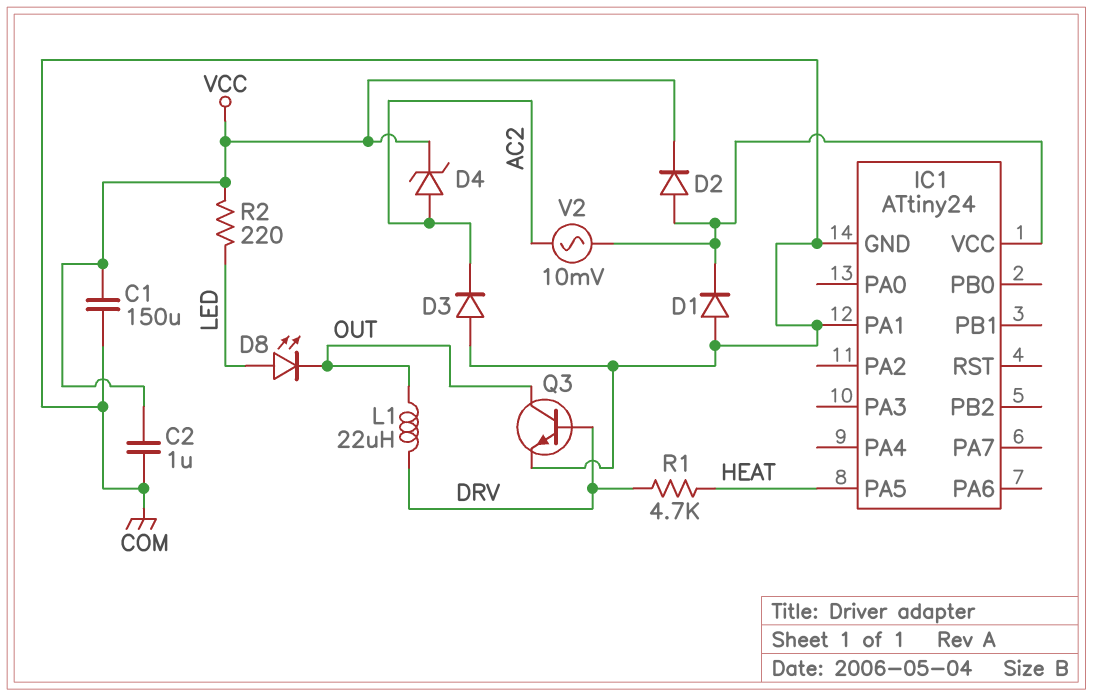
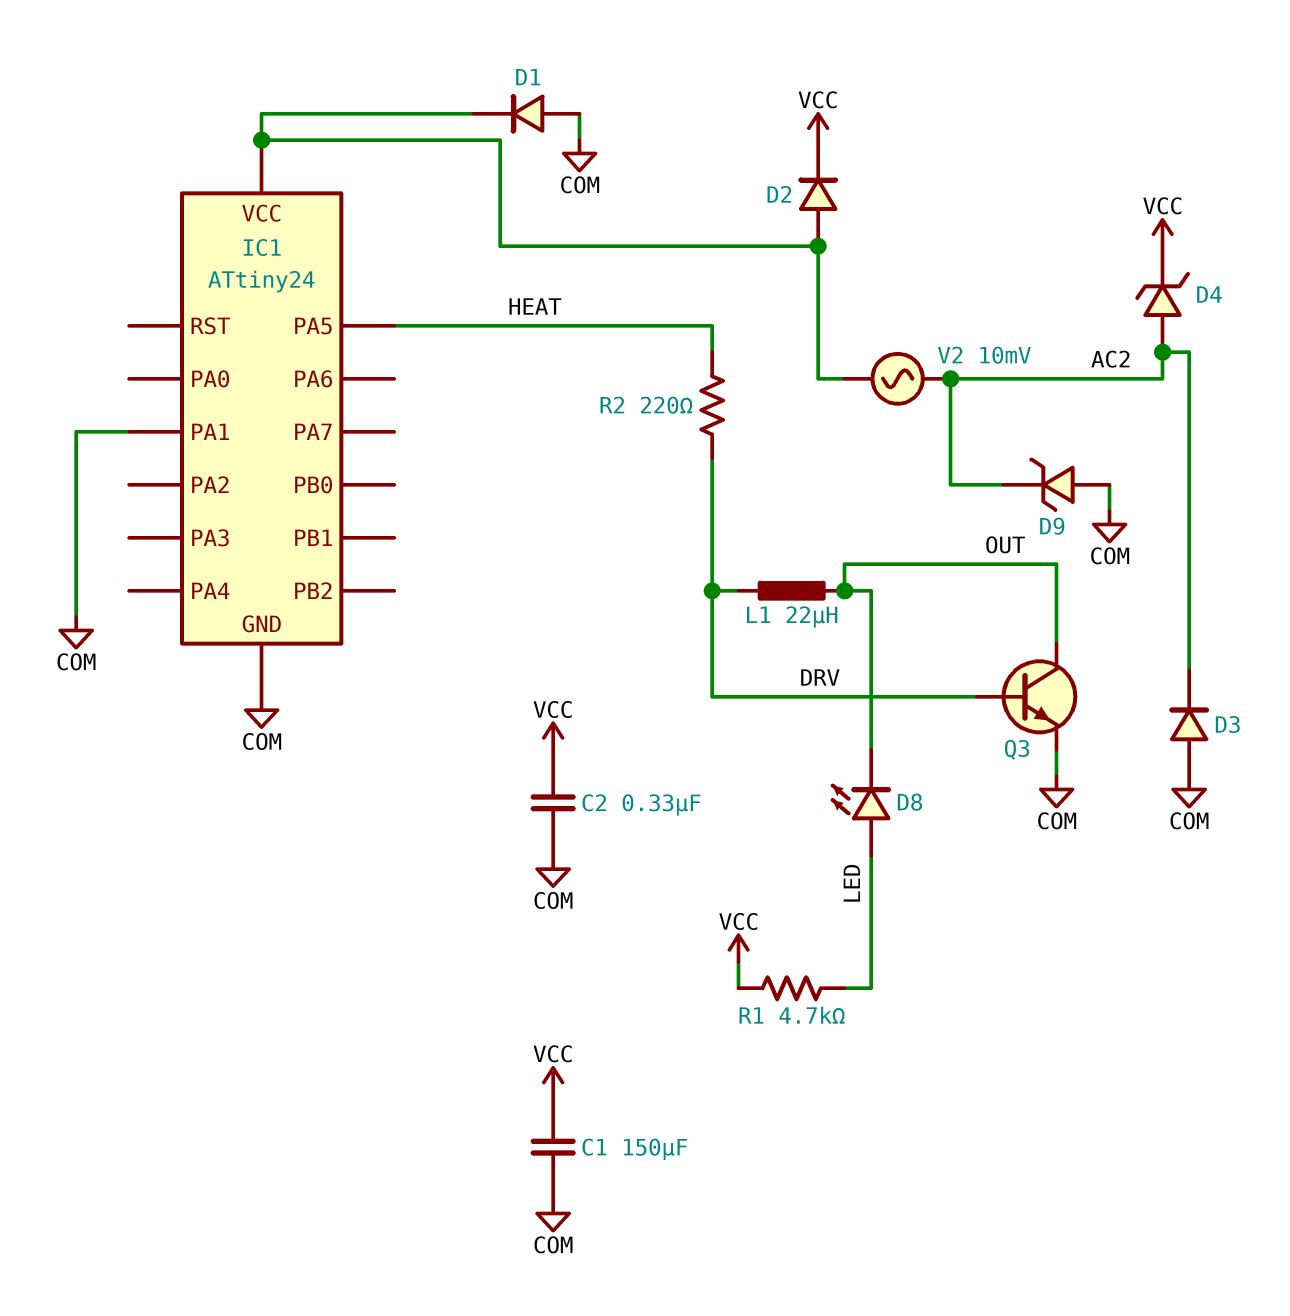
C2: 1uF (COM, VCC) -> 330nF (COM, VCC)
D9: none -> zener (A COM, K AC2)
R1: 4.7k (DRV, HEAT) -> 4.7k (LED, VCC)
R2: 220 (LED, VCC) -> 220 (DRV, HEAT)

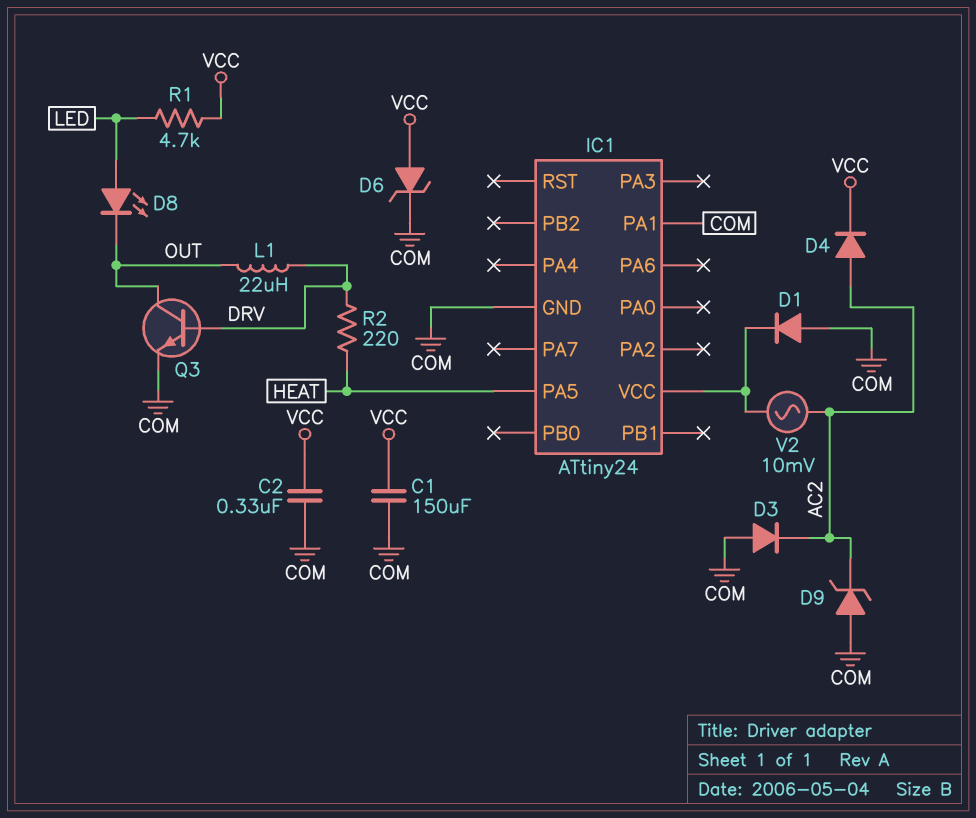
D2: diode (A IC1/VCC, K VCC) -> none
D4: zener (A AC2, K VCC) -> diode (A AC2, K VCC)
D6: none -> zener (A VCC, K COM)

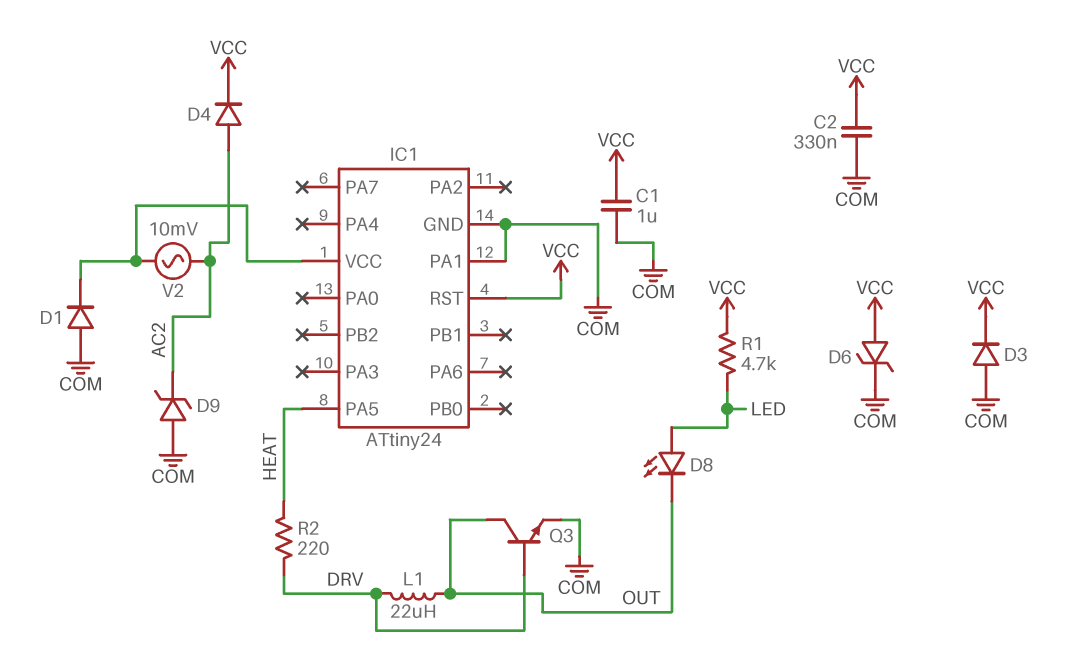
C1: 150uF (COM, VCC) -> 1uF (COM, VCC)
D3: diode (A COM, K AC2) -> diode (A COM, K VCC)
IC1 pin RST: none -> VCC

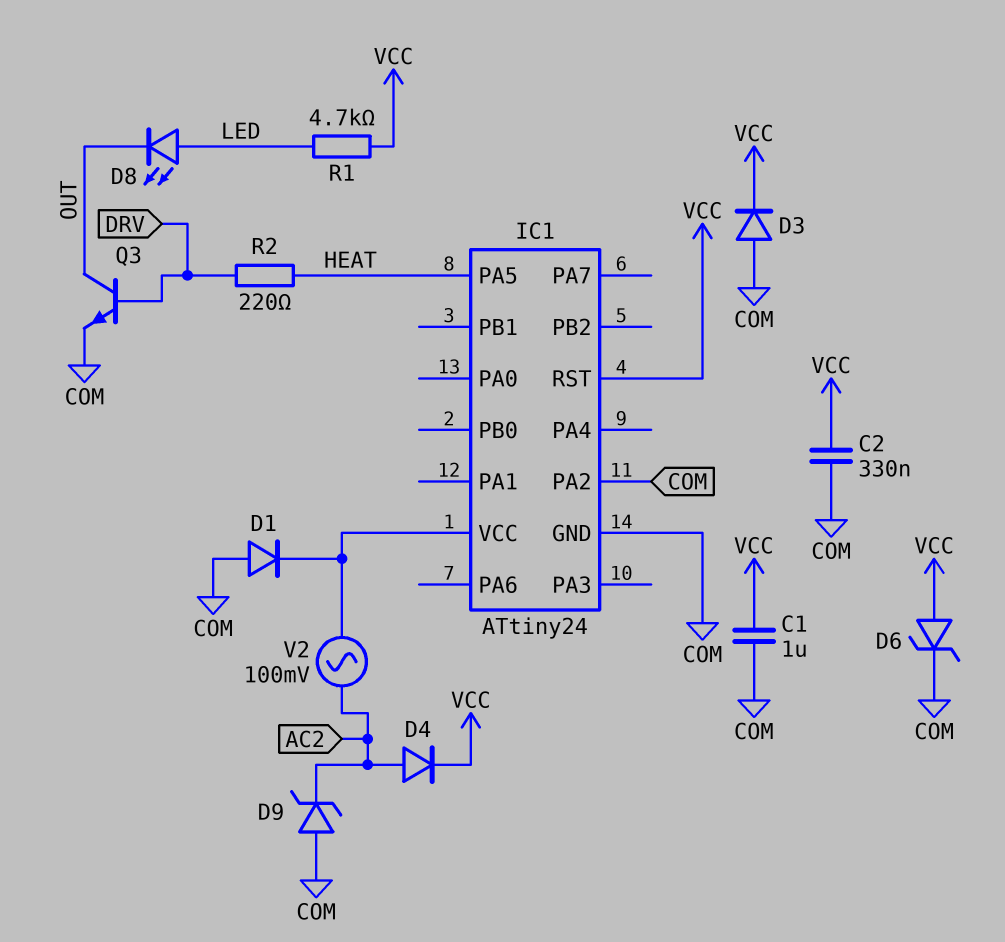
IC1 pin PA1: COM -> none
IC1 pin PA2: none -> COM
L1: 22uH (DRV, OUT) -> none
V2: AC 10mV (AC2, IC1/VCC) -> AC 100mV (AC2, IC1/VCC)

